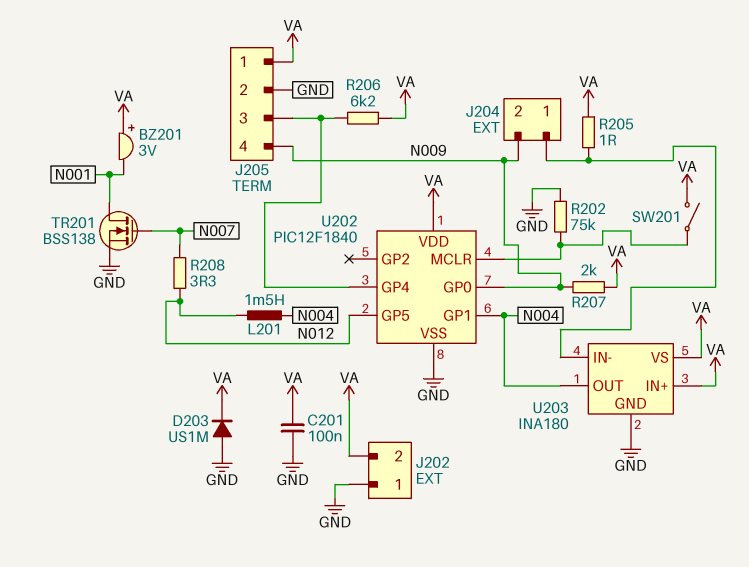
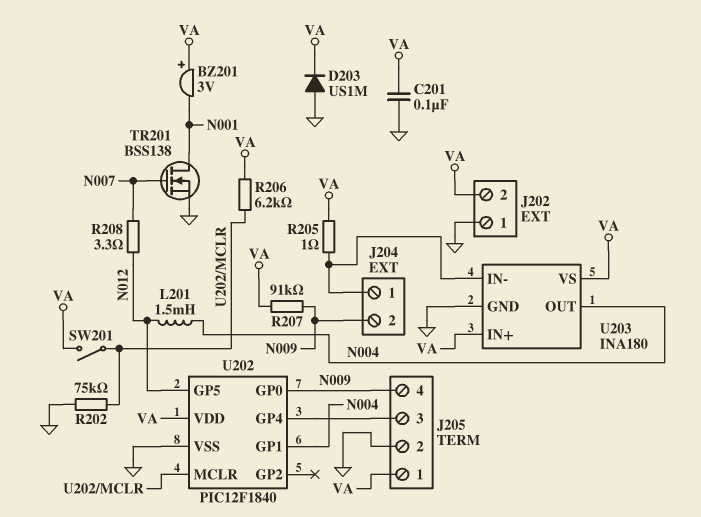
R206: 6.2k (J205/3, VA) -> 6.2k (U202/MCLR, VA)
R207: 2k (N009, VA) -> 91k (N009, VA)

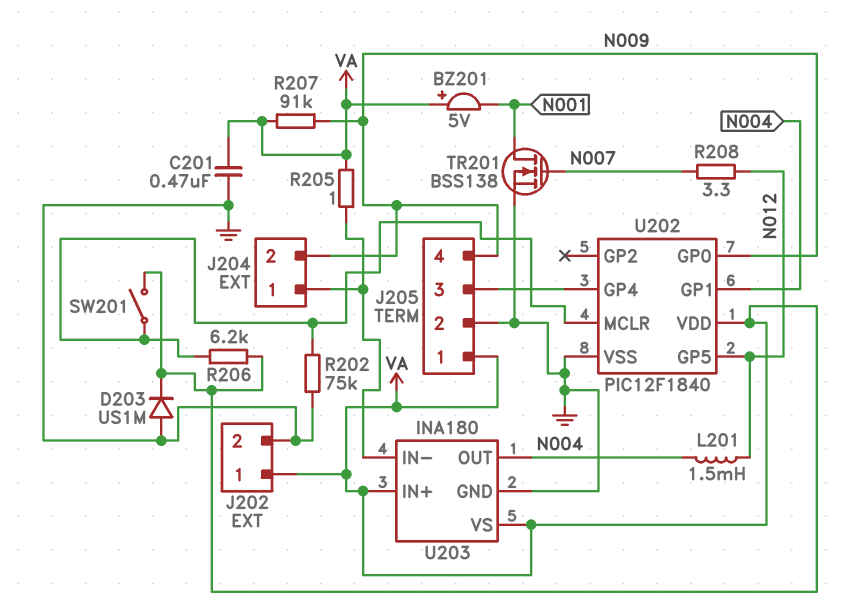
BZ201: buzzer 3V (plus VA, minus N001) -> buzzer 5V (plus VA, minus N001)
C201: 100nF (GND, VA) -> 470nF (GND, VA)
J202 pin 1: GND -> VA
J202 pin 2: VA -> GND

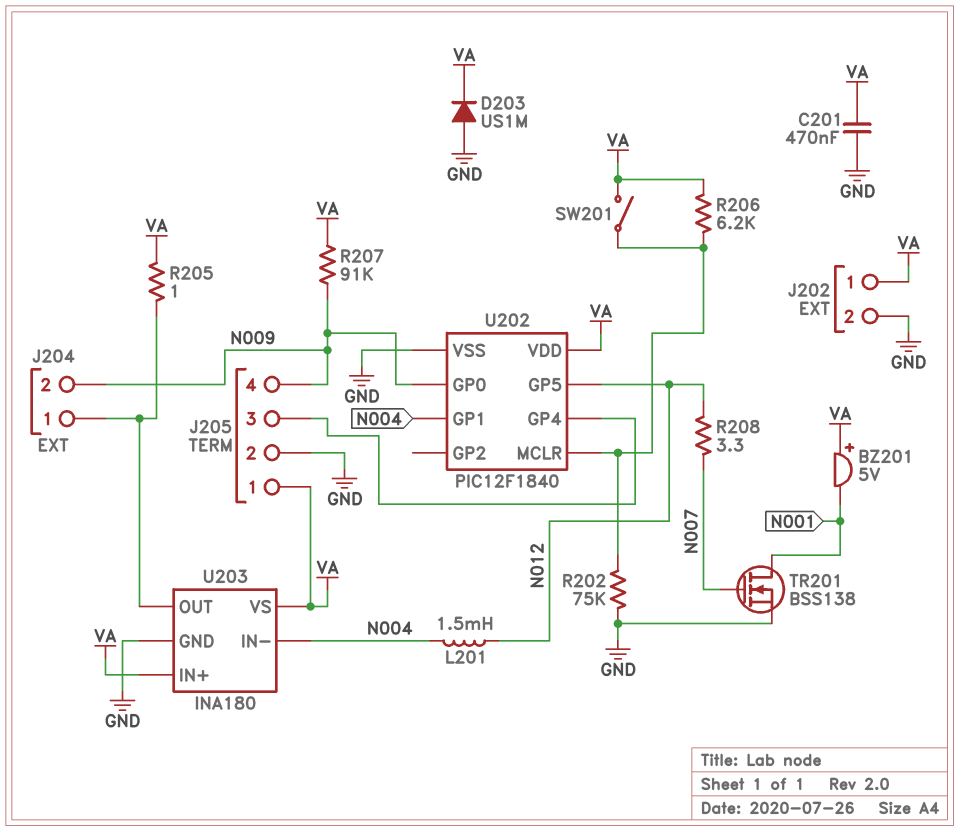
U203 pin IN-: J204/1 -> N004
U203 pin OUT: N004 -> J204/1

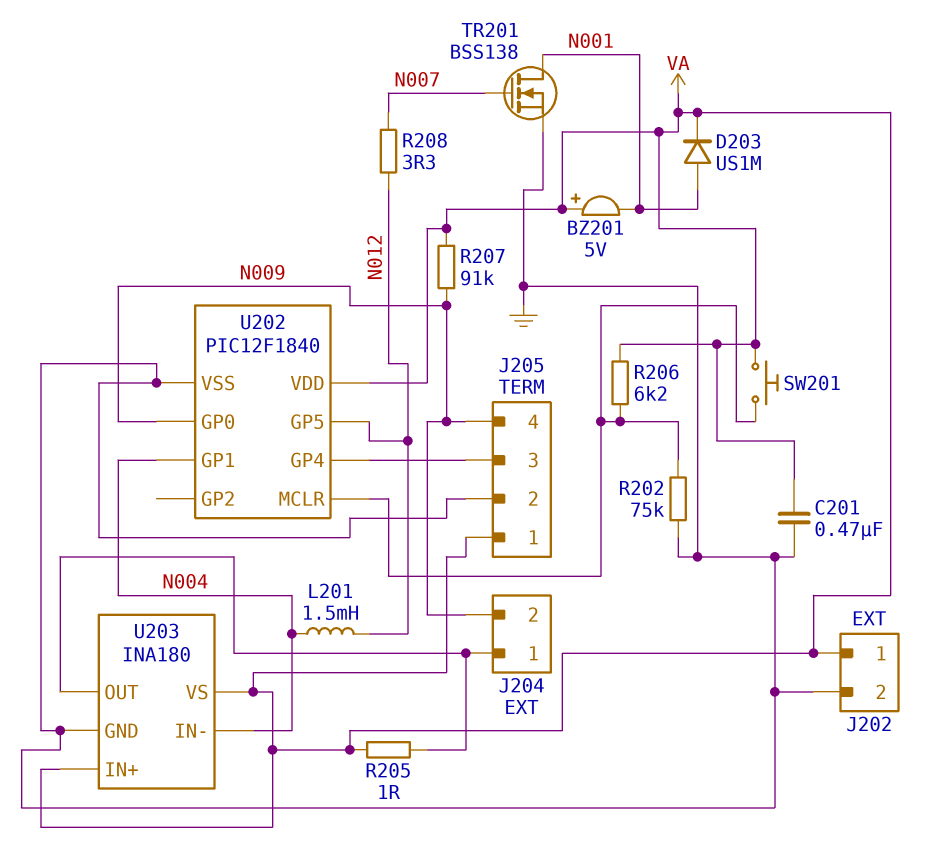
D203: diode US1M (A GND, K VA) -> diode US1M (A N001, K VA)
SW201: switch (U202/MCLR, VA) -> button (U202/MCLR, VA)

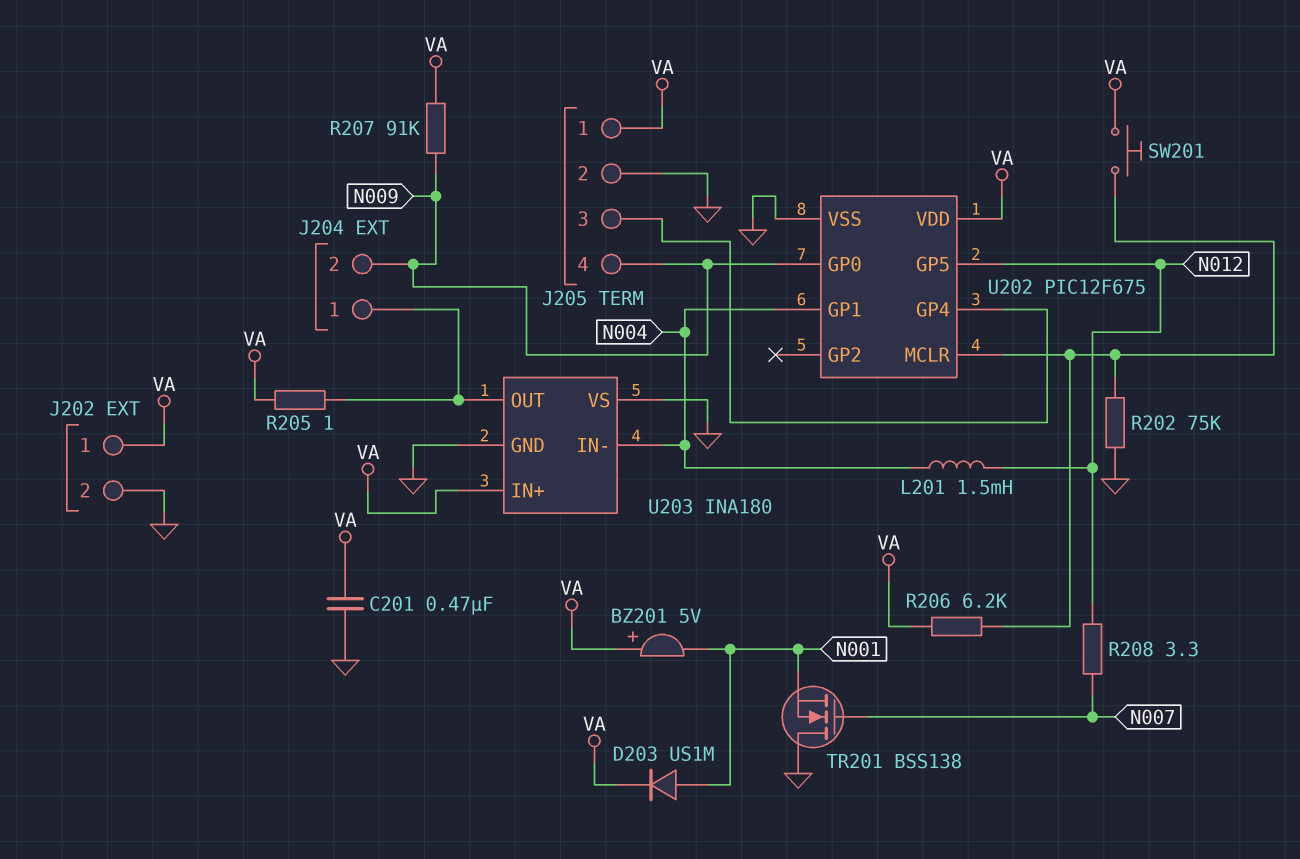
TR201: NMOS BSS138 (G N007, D N001, S GND) -> NMOS BSS138 (G N007, D GND, S N001)
U202: PIC12F1840 -> PIC12F675
U203 pin VS: VA -> GND

